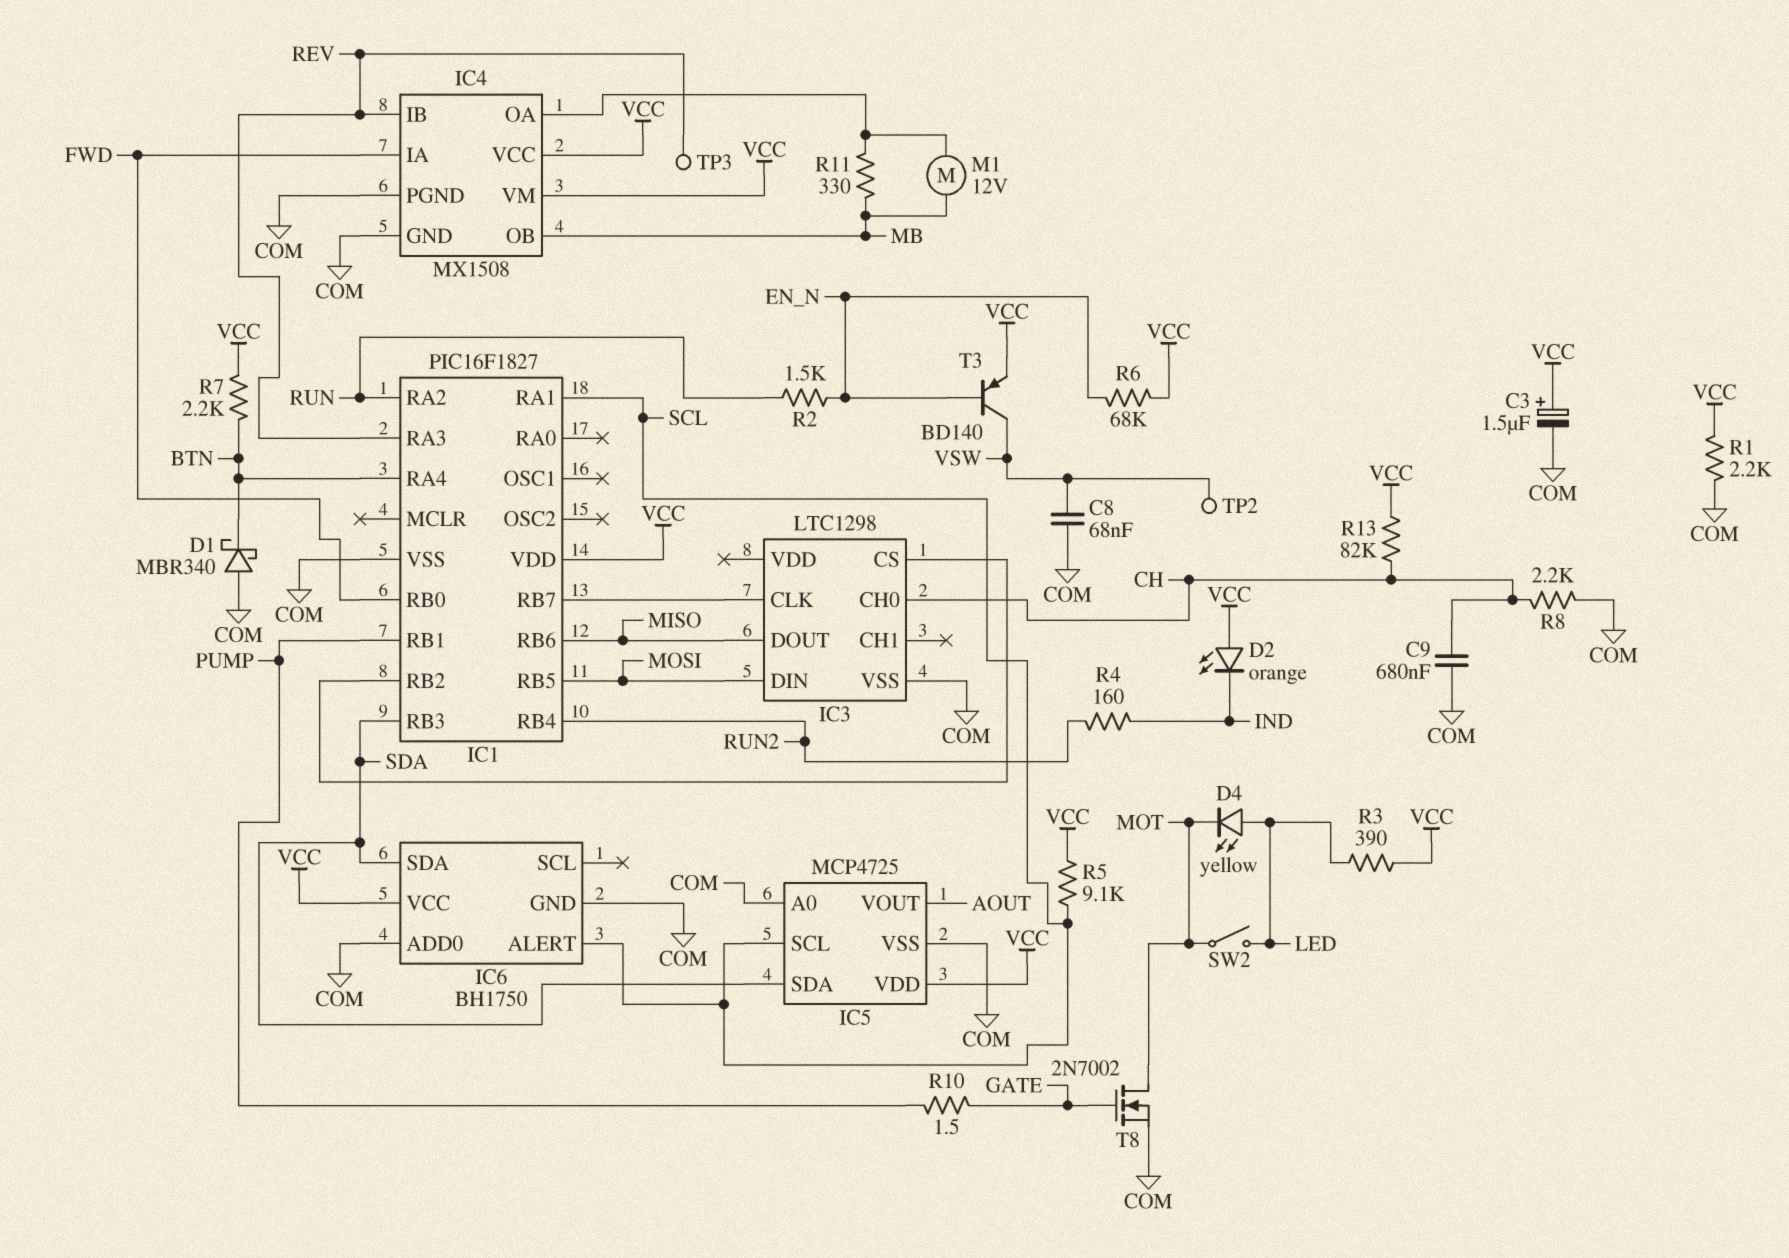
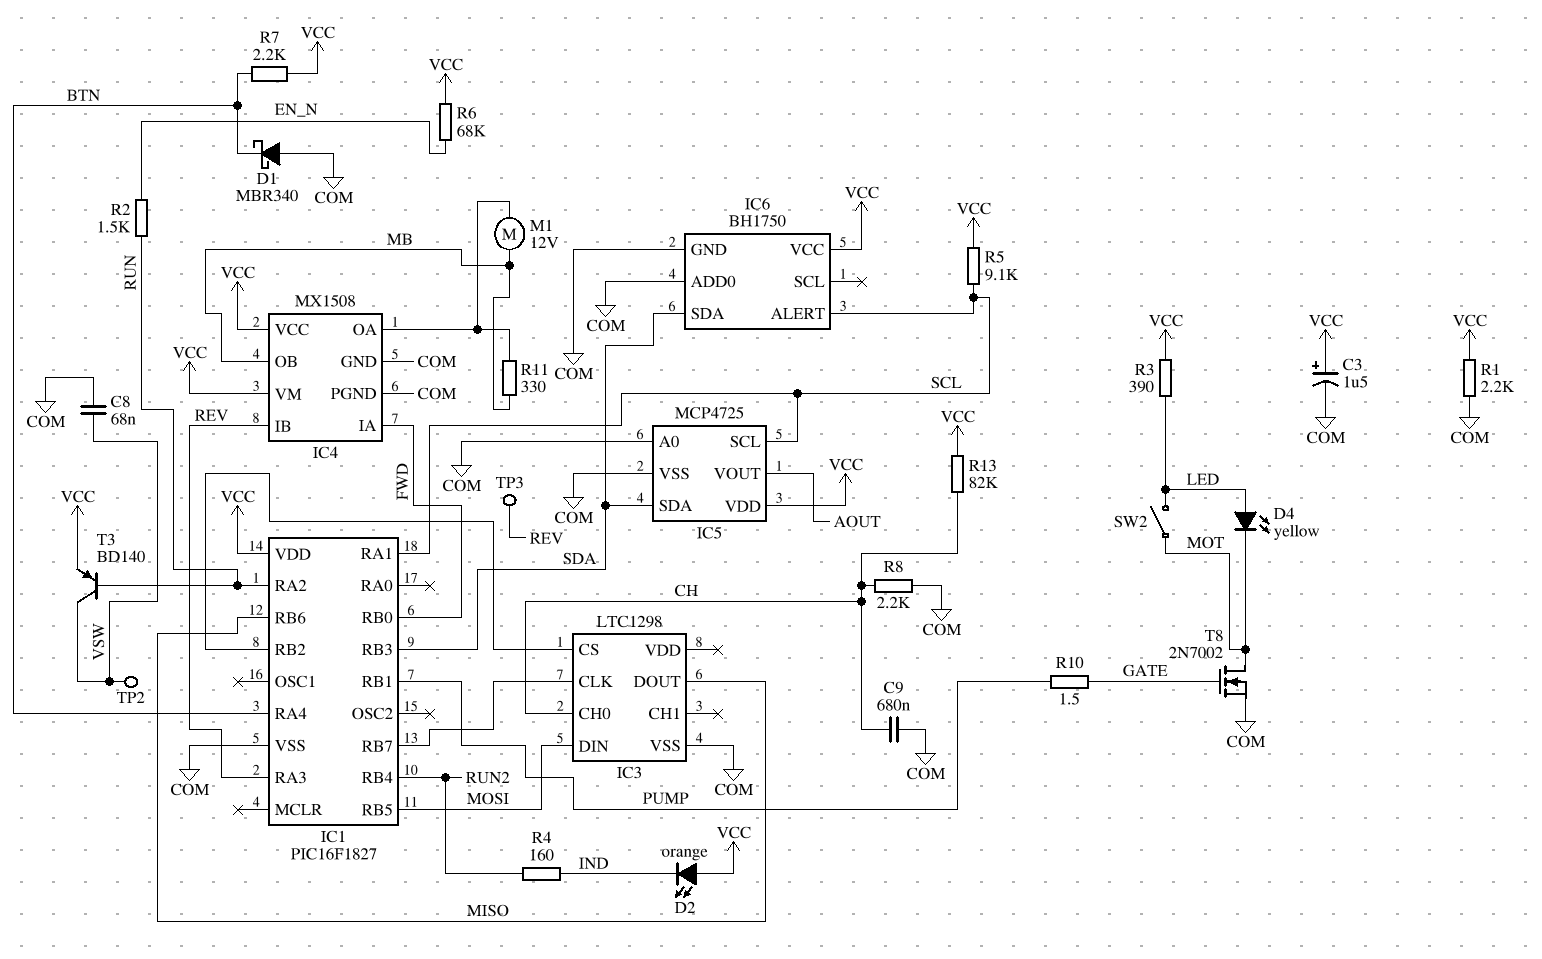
T3: PNP BD140 (B EN_N, C VSW, E VCC) -> PNP BD140 (B RUN, C VSW, E VCC)

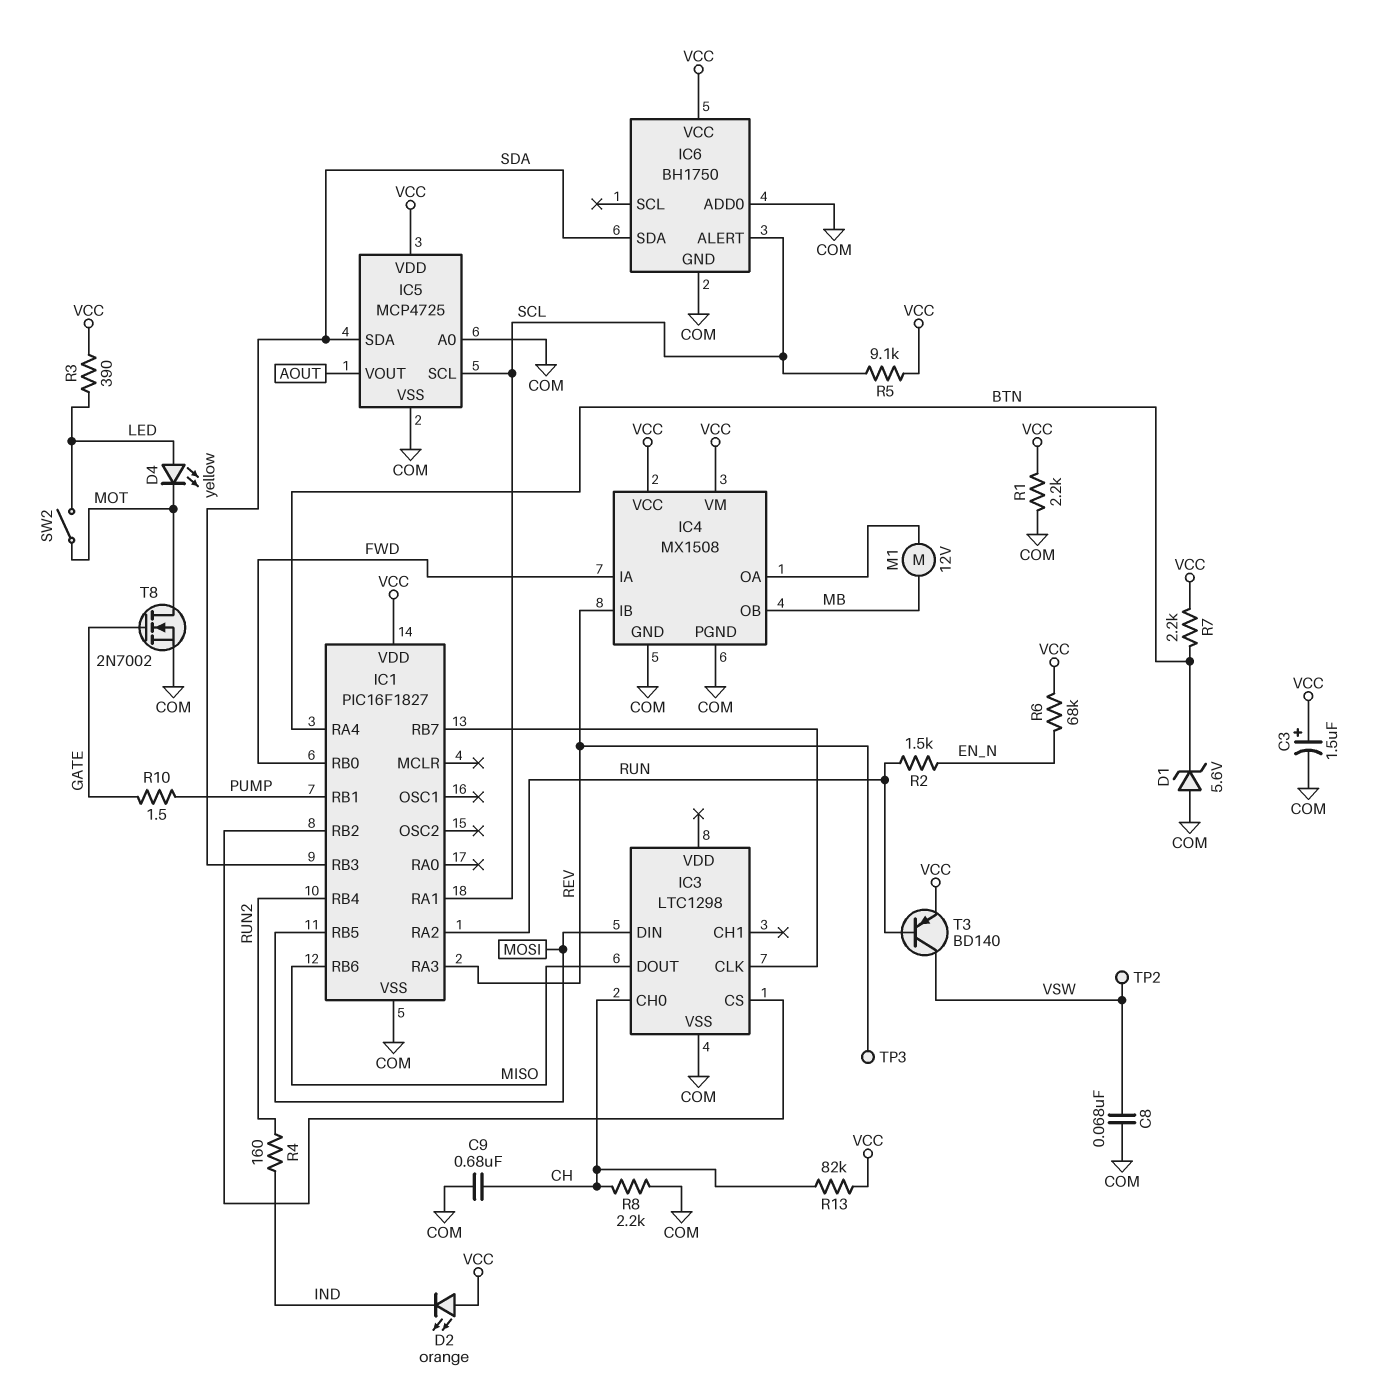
D1: schottky MBR340 (A COM, K BTN) -> zener 5.6V (A COM, K BTN)
R11: 330 (IC4/OA, MB) -> none

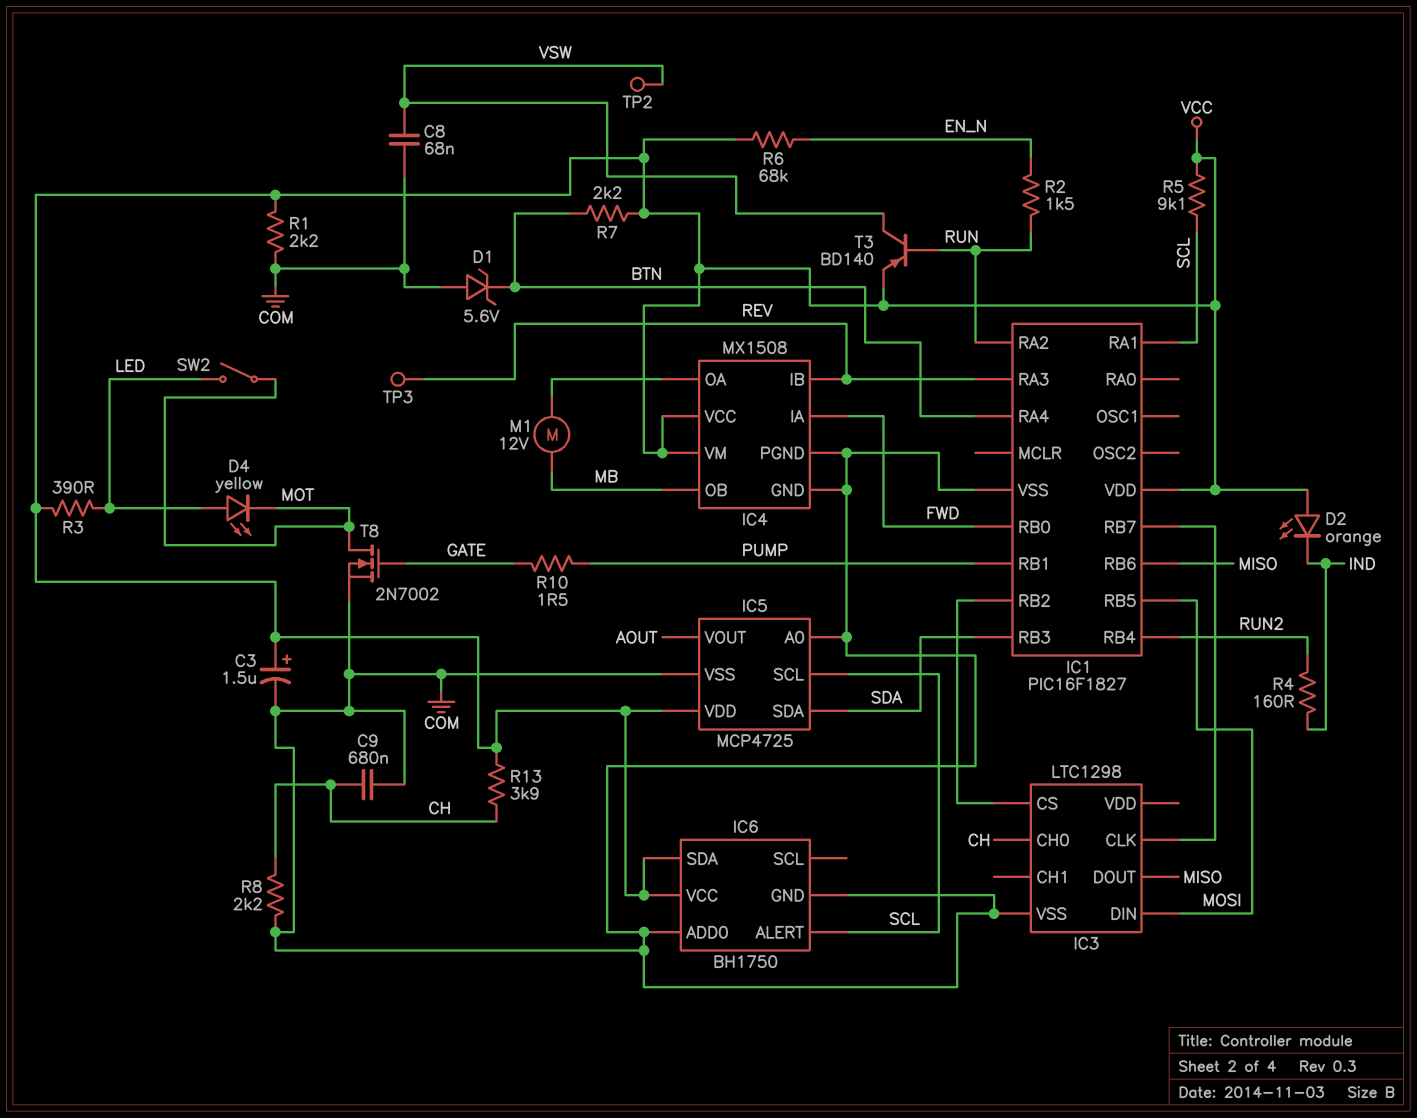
IC6 pin SDA: SDA -> VCC
R13: 82k (CH, VCC) -> 3.9k (CH, VCC)

